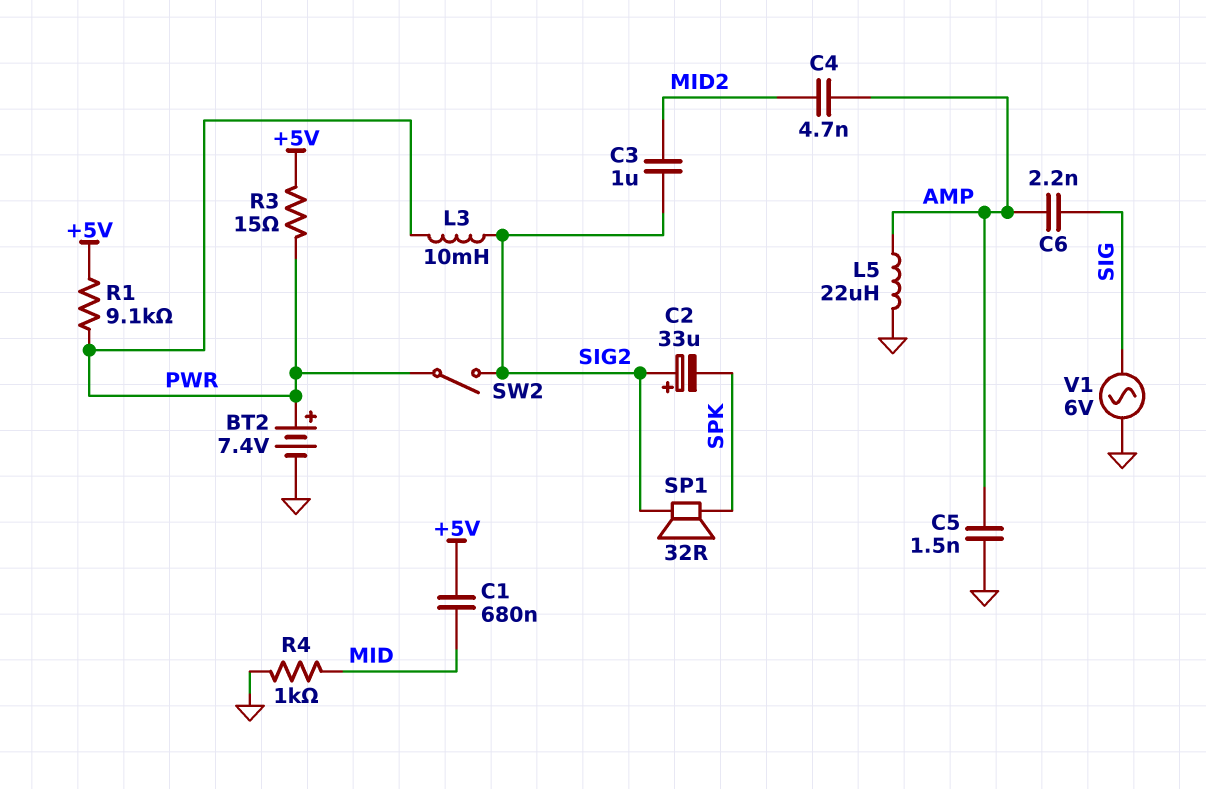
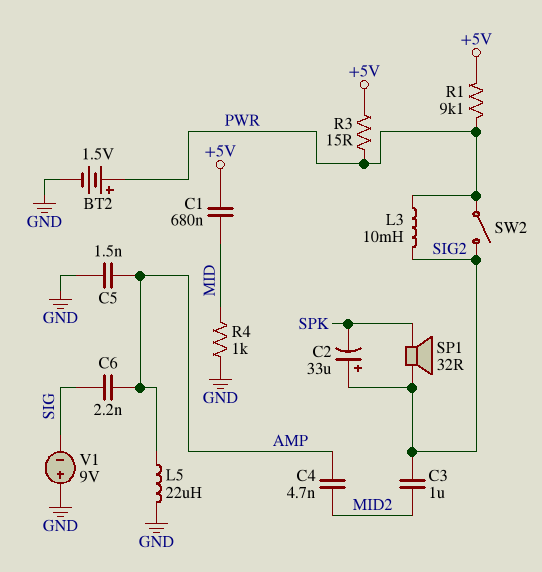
BT2: 7.4V (plus PWR, minus GND) -> 1.5V (plus PWR, minus GND)
V1: AC 6V (GND, SIG) -> 9V (plus GND, minus SIG)

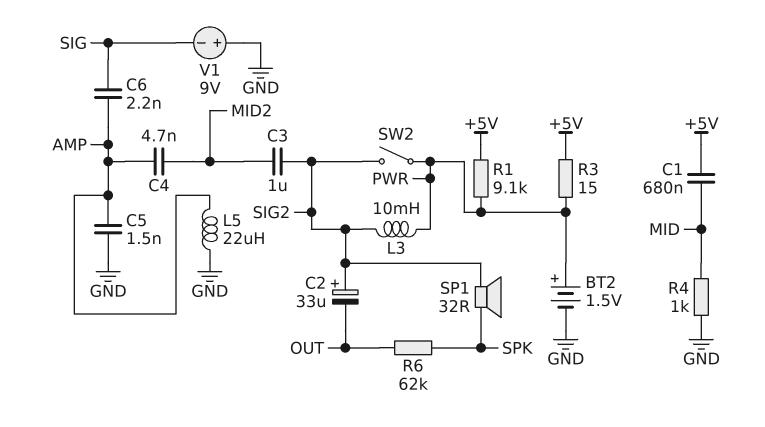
C2: 33uF (plus SIG2, minus SPK) -> 33uF (plus SIG2, minus OUT)
R6: none -> 62k (OUT, SPK)

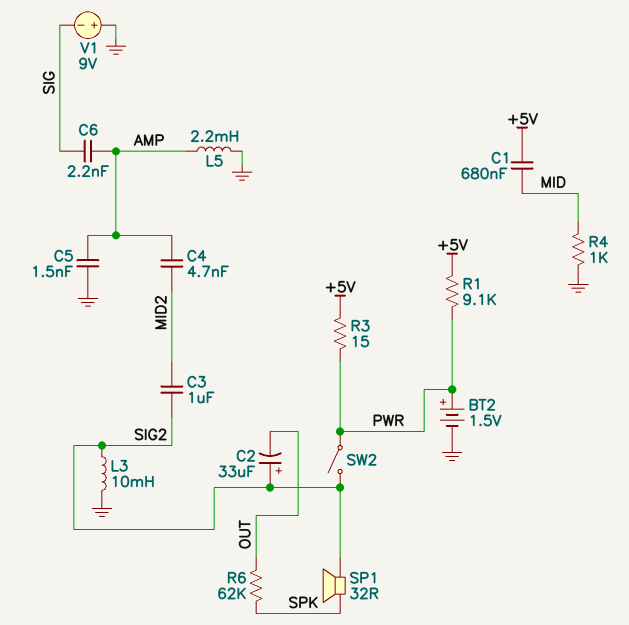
L3: 10mH (PWR, SIG2) -> 10mH (GND, SIG2)
L5: 22uH (AMP, GND) -> 2.2mH (AMP, GND)

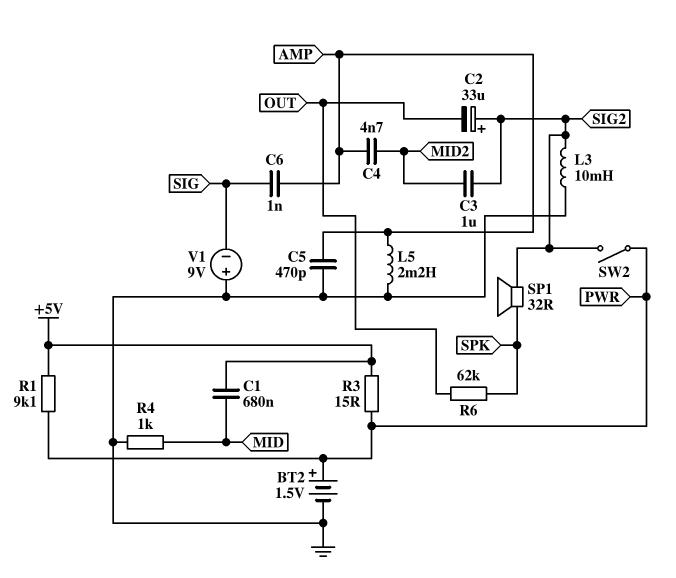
C5: 1.5nF (AMP, GND) -> 470pF (AMP, GND)
C6: 2.2nF (AMP, SIG) -> 1nF (AMP, SIG)

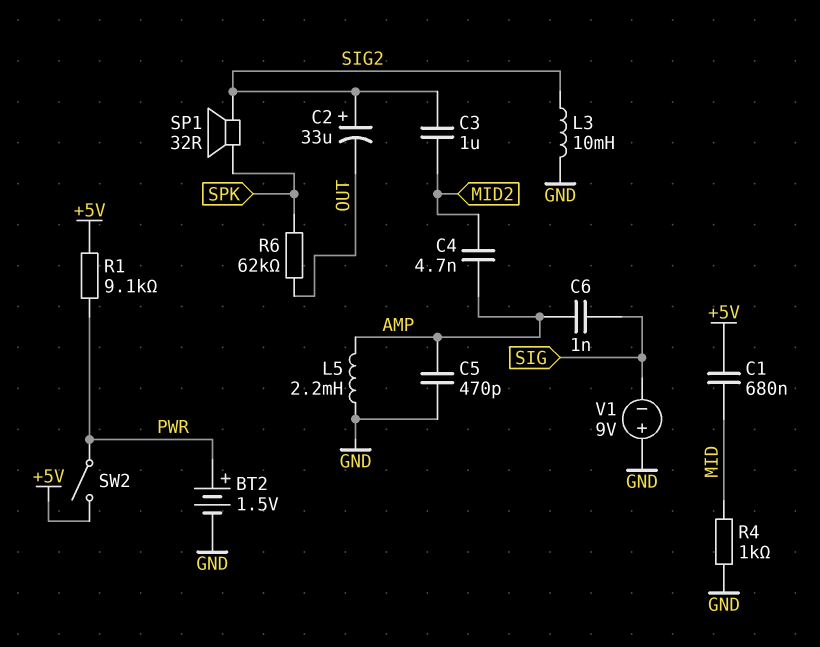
R3: 15 (+5V, PWR) -> none
SW2: switch (PWR, SIG2) -> switch (+5V, PWR)

